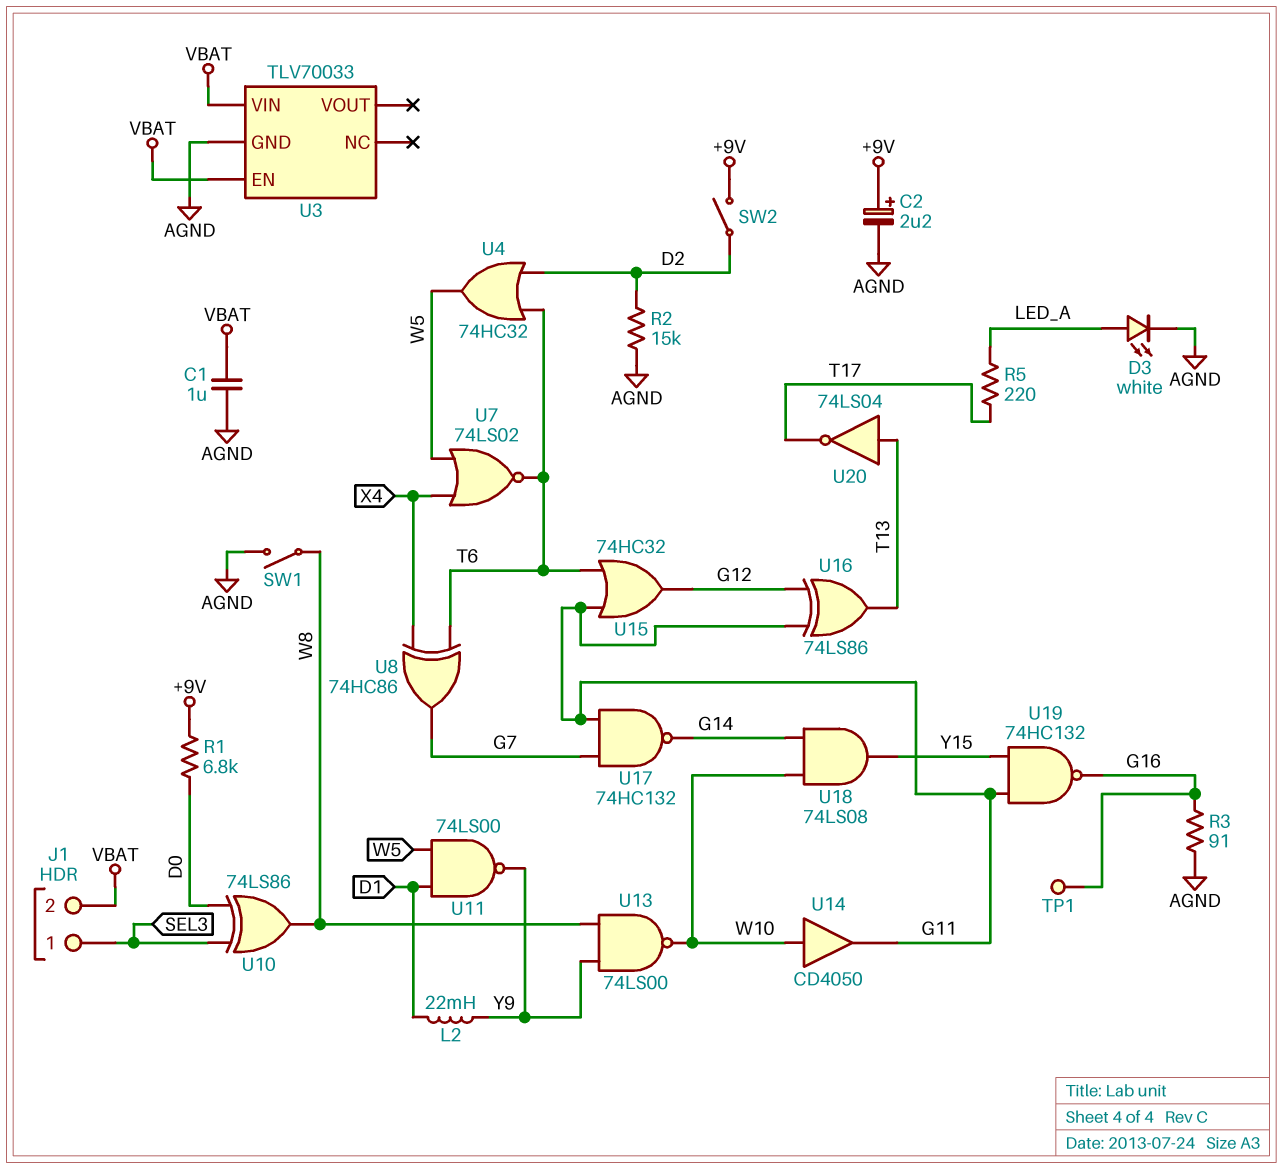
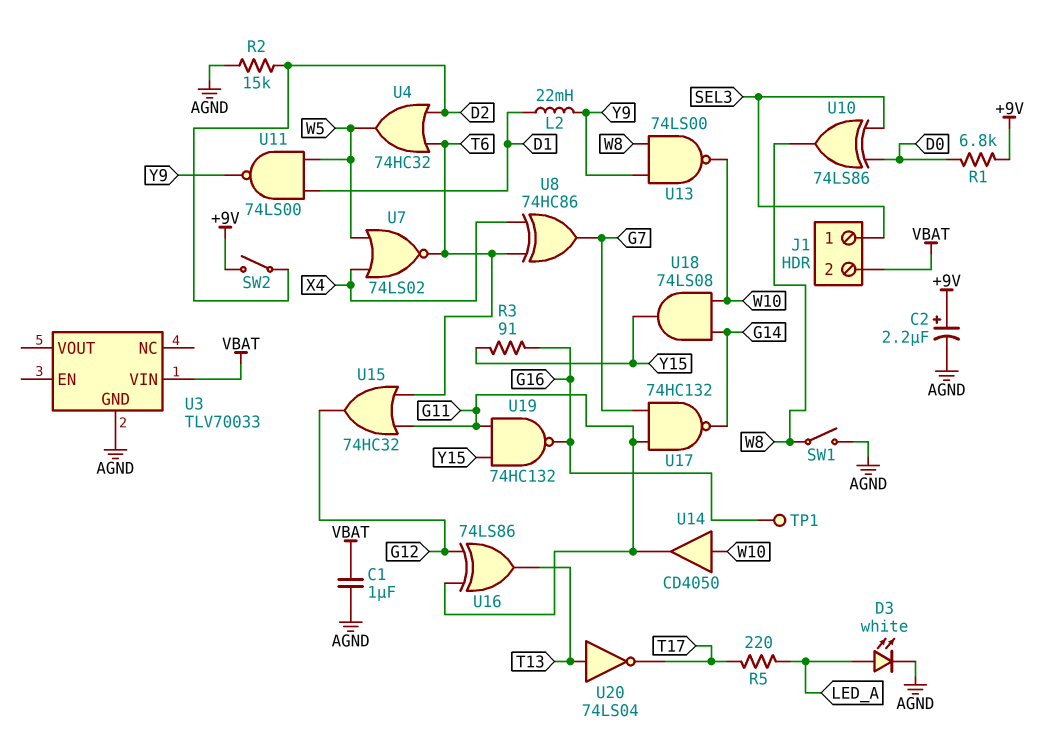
R3: 91 (AGND, G16) -> 91 (G16, Y15)
U3 pin EN: VBAT -> none

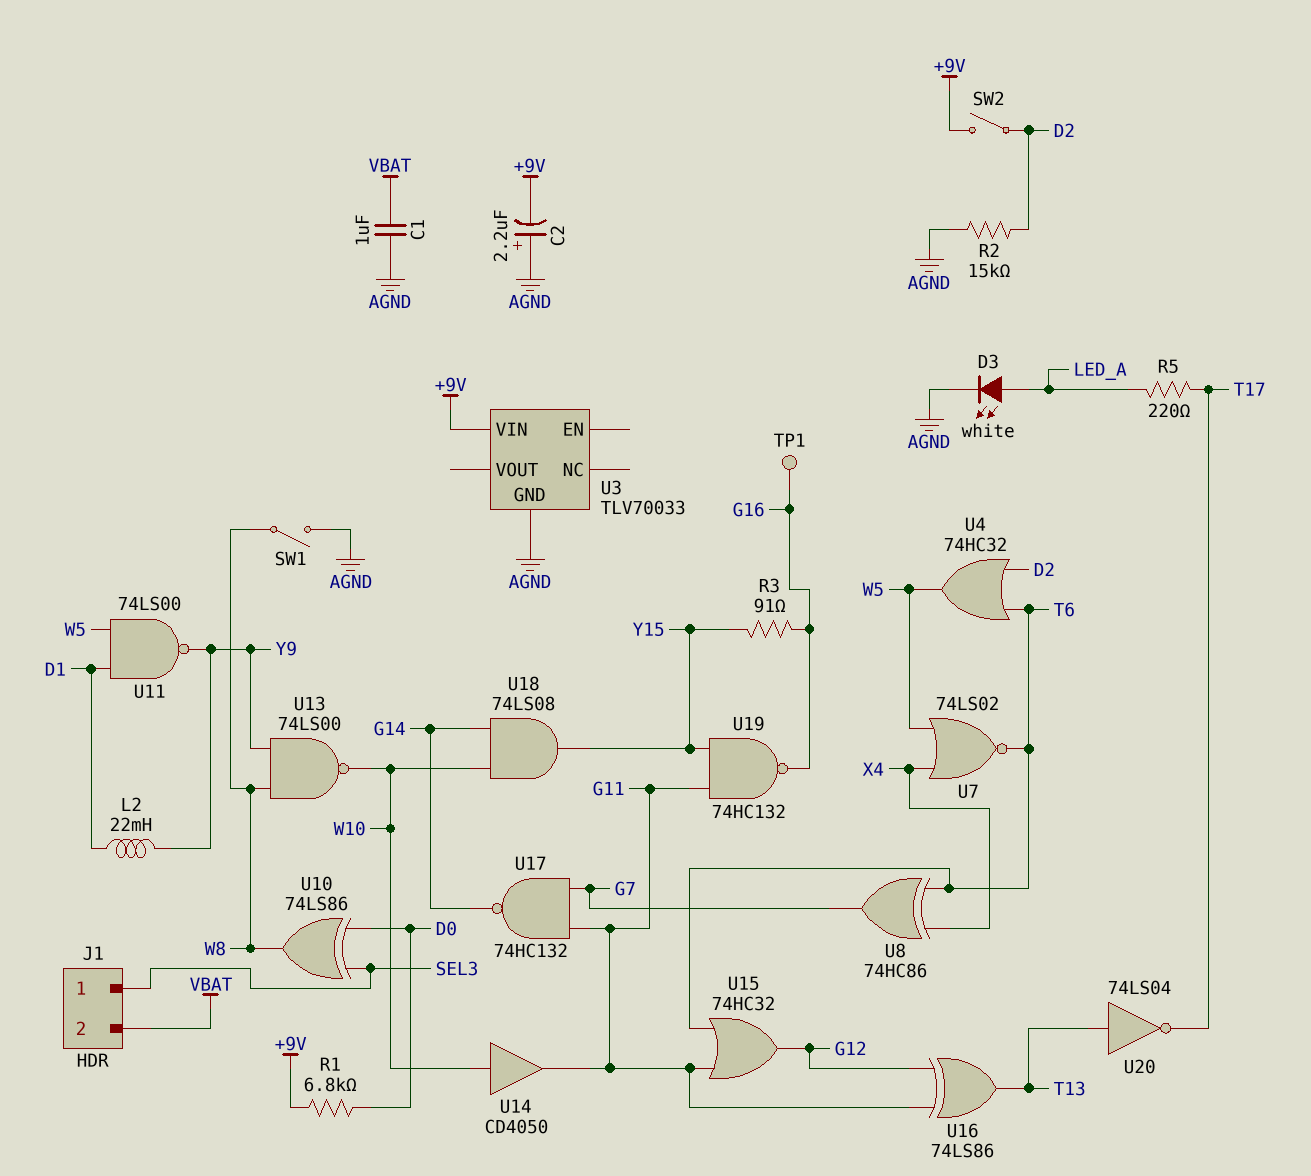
C2: 2.2uF (plus +9V, minus AGND) -> 2.2uF (plus AGND, minus +9V)
U3 pin VIN: VBAT -> +9V

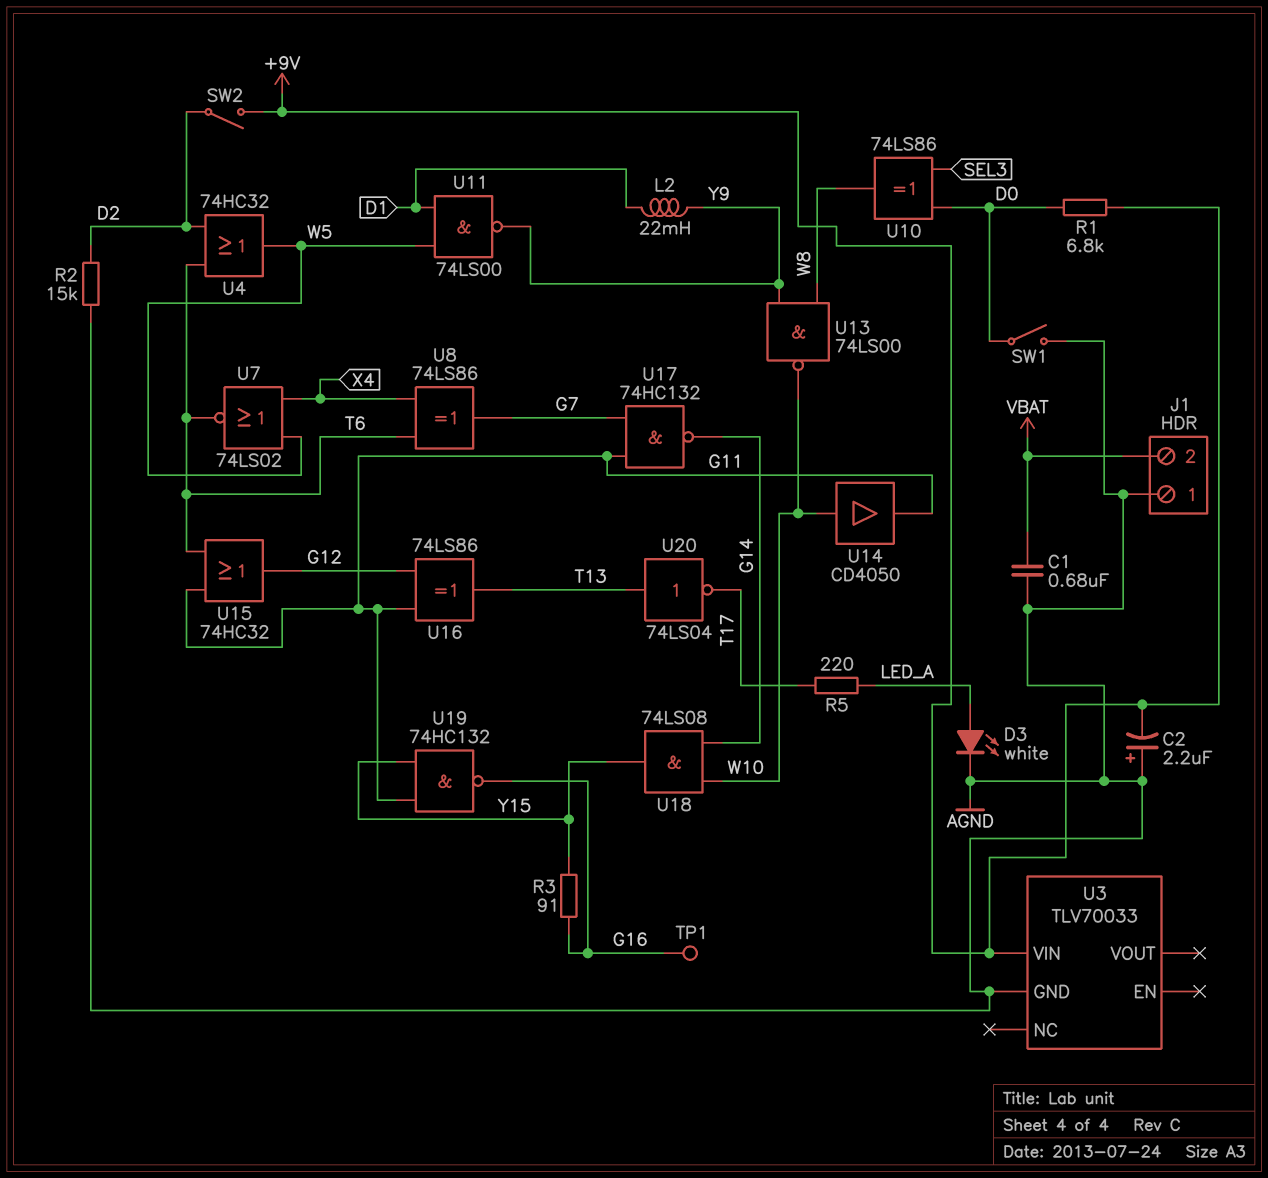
C1: 1uF (AGND, VBAT) -> 680nF (AGND, VBAT)
J1 pin 1: SEL3 -> AGND
SW1: switch (AGND, W8) -> switch (AGND, D0)
U8: XOR 74HC86 (in T6, in X4, out G7) -> XOR 74LS86 (in T6, in X4, out G7)

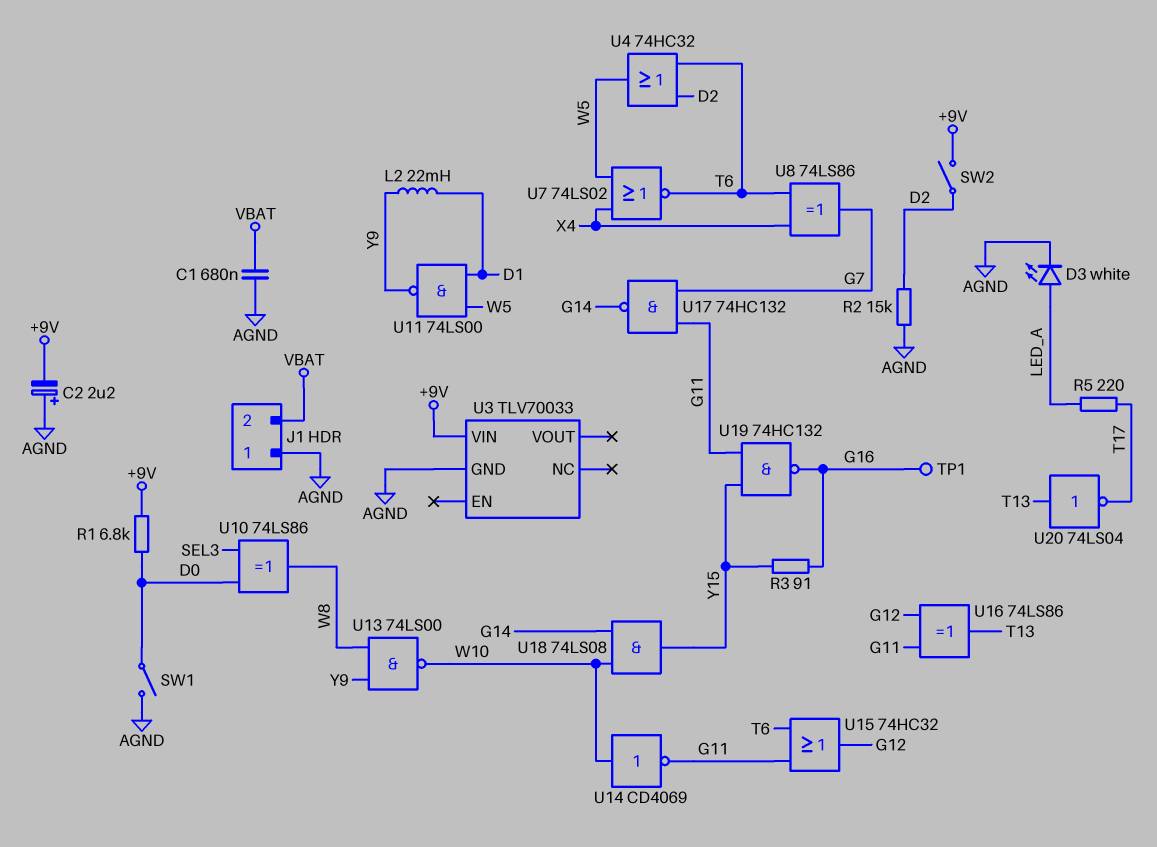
U14: buffer CD4050 (in W10, out G11) -> NOT CD4069 (in W10, out G11)

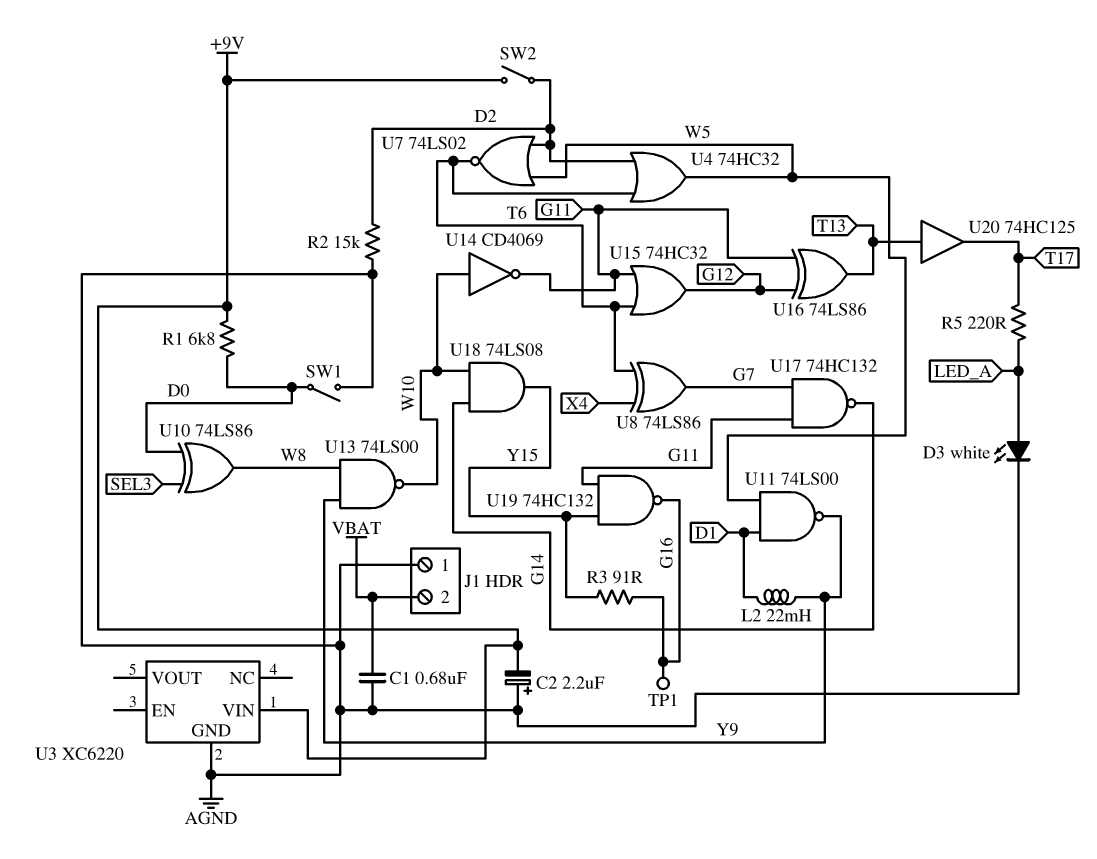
U3: TLV70033 -> XC6220
U7: NOR 74LS02 (in W5, in X4, out T6) -> NOR 74LS02 (in D2, in W5, out T6)
U20: NOT 74LS04 (in T13, out T17) -> buffer 74HC125 (in T13, out T17)

